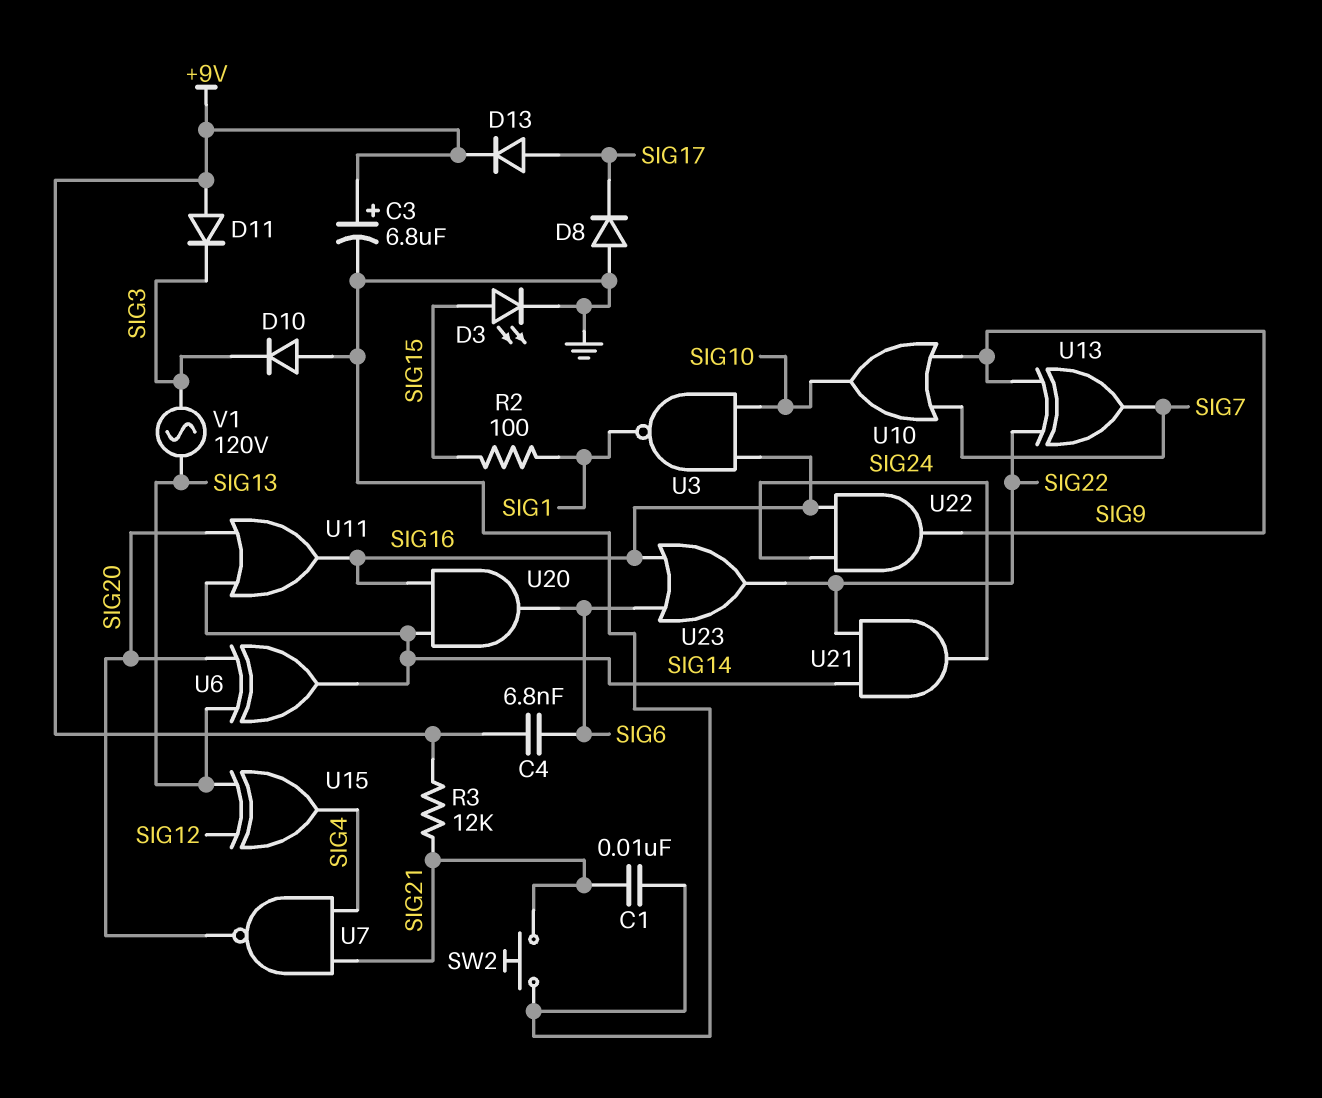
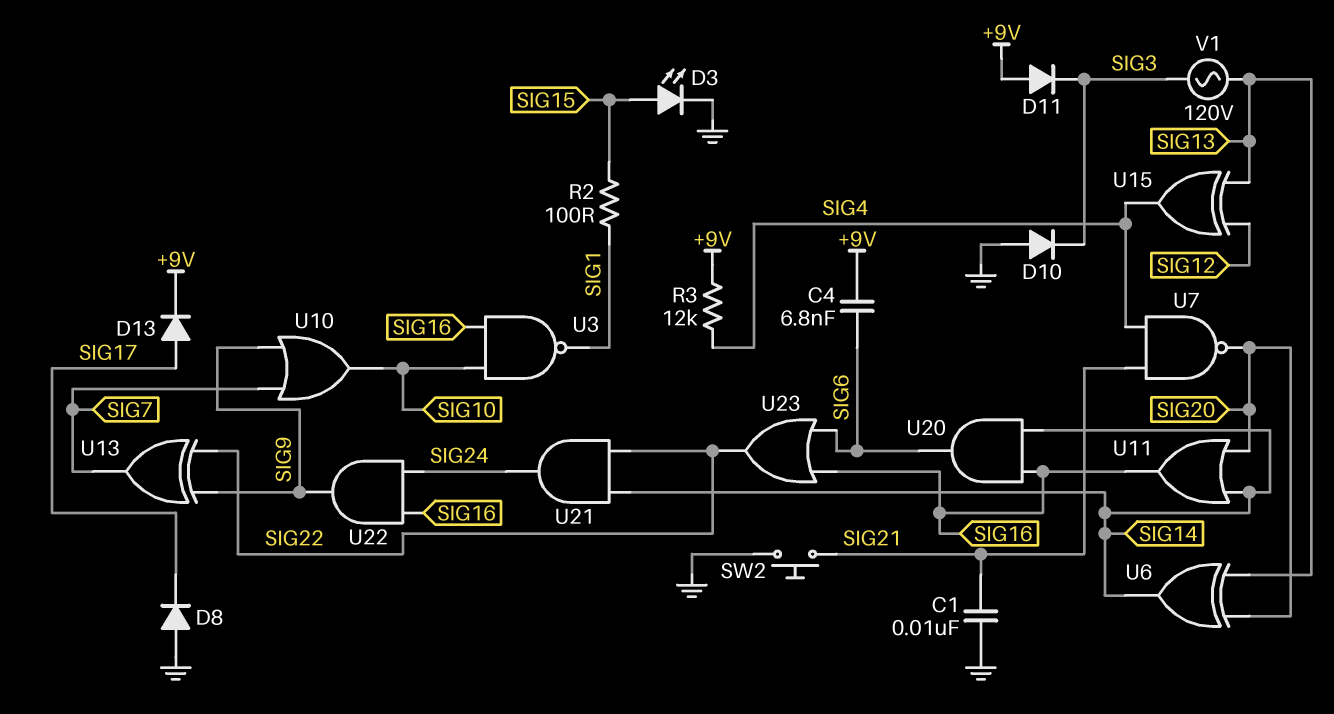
C3: 6.8uF (plus +9V, minus GND) -> none
R3: 12k (+9V, SIG21) -> 12k (+9V, SIG4)

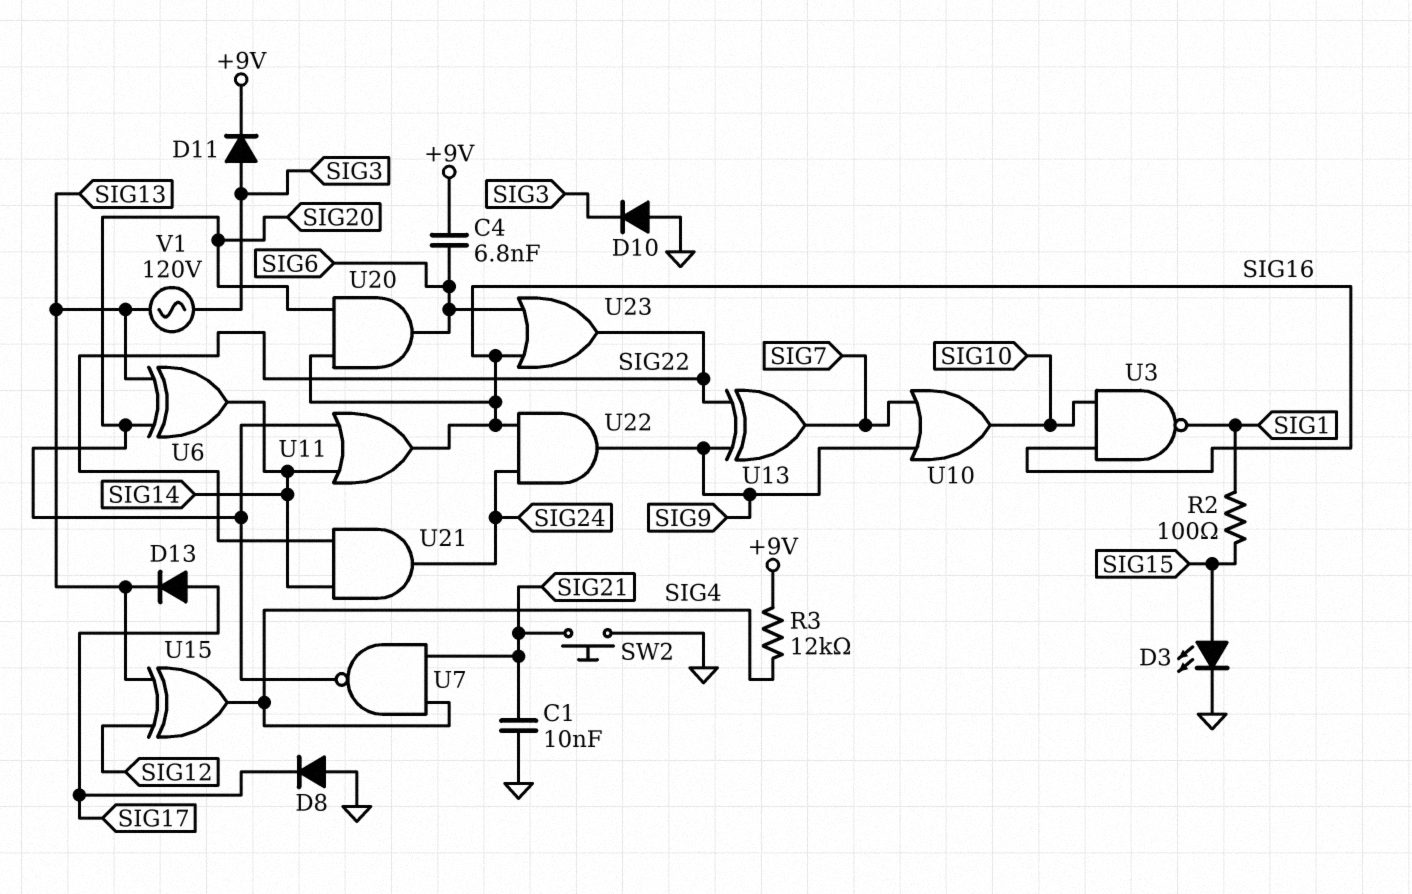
D11: diode (A +9V, K SIG3) -> diode (A SIG3, K +9V)
D13: diode (A SIG17, K +9V) -> diode (A SIG17, K SIG13)
U20: AND (in SIG14, in SIG16, out SIG6) -> AND (in SIG16, in SIG20, out SIG6)

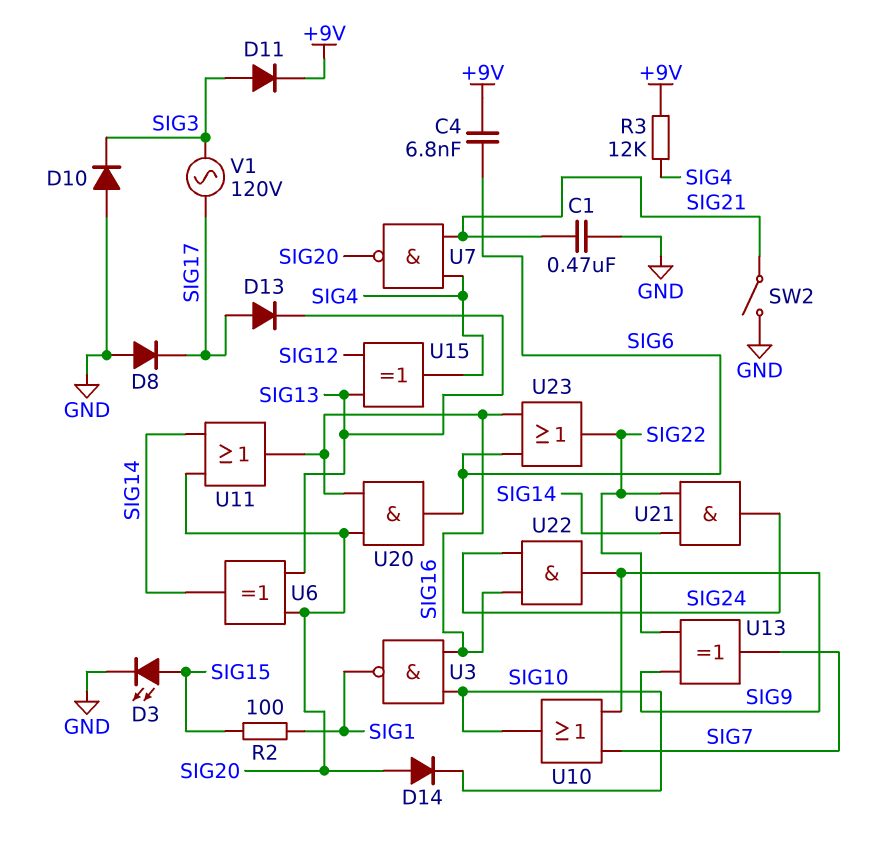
C1: 10nF (GND, SIG21) -> 470nF (GND, SIG21)
D14: none -> diode (A SIG20, K SIG10)
SW2: button (GND, SIG21) -> switch (GND, SIG21)
V1: AC 120V (SIG3, SIG13) -> AC 120V (SIG3, SIG17)

